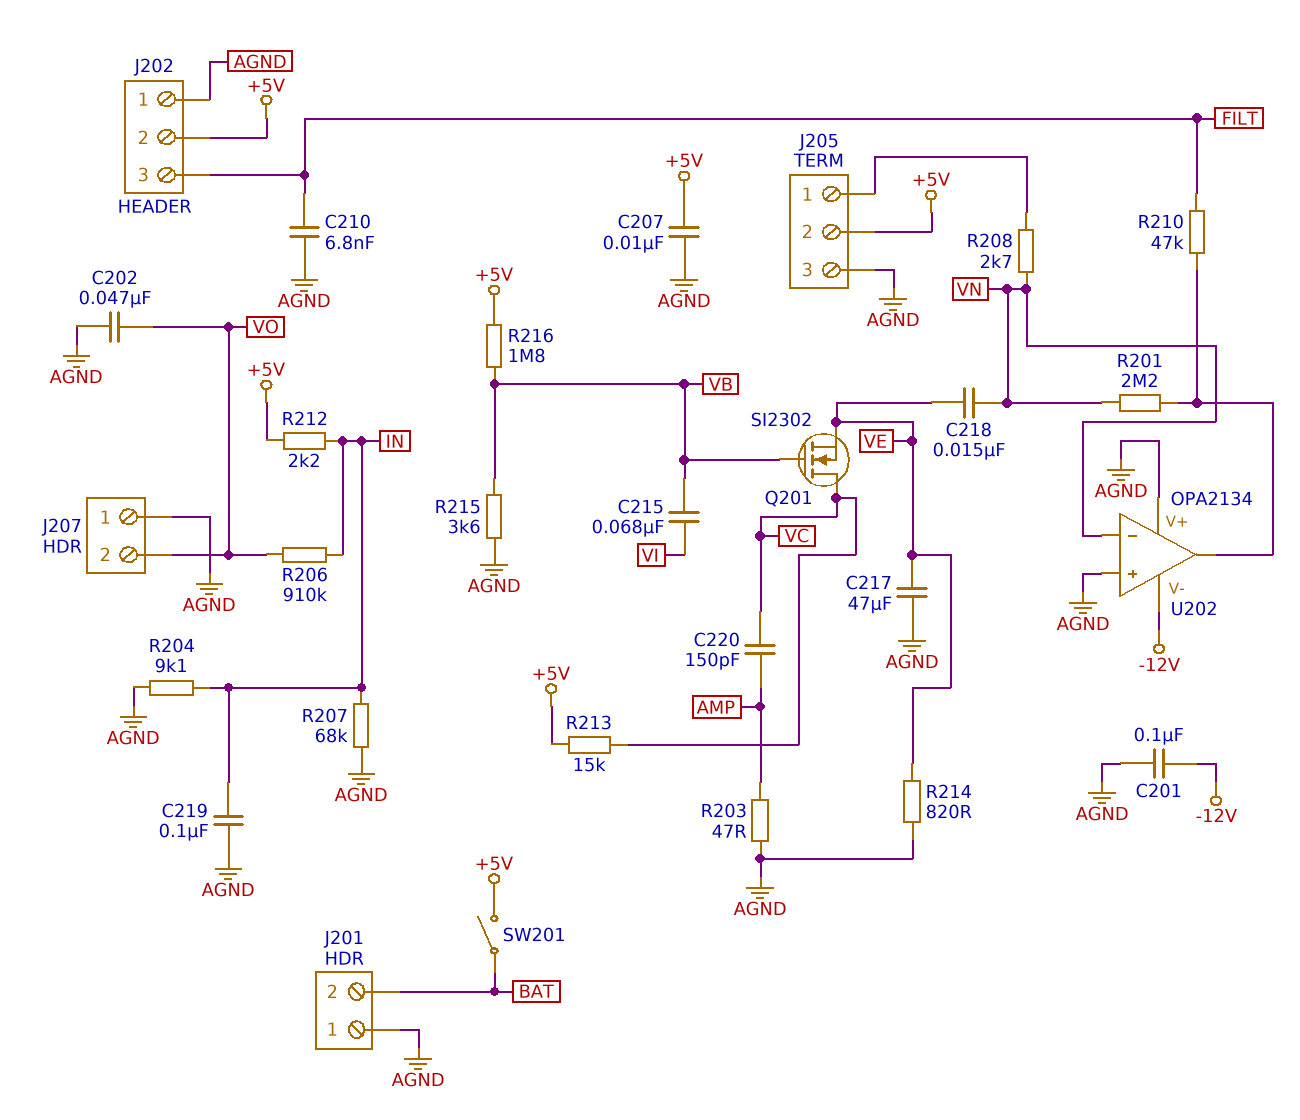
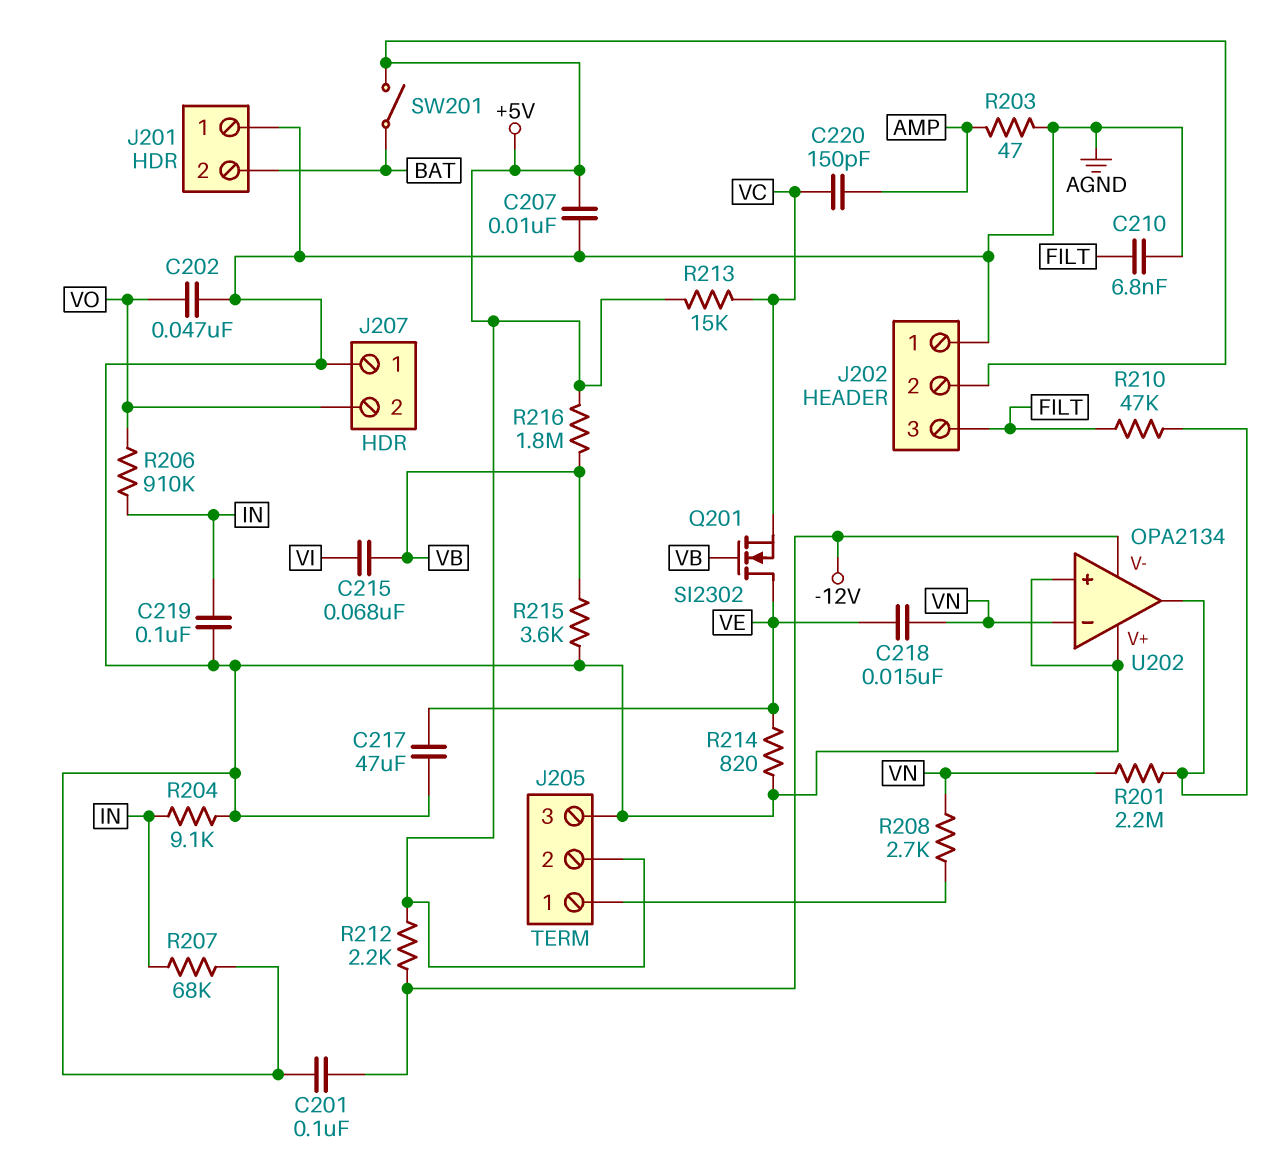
Q201: NMOS SI2302 (G VB, D VC, S VE) -> NMOS SI2302 (G VB, D VE, S VC)
R212: 2.2k (+5V, IN) -> 2.2k (+5V, -12V)

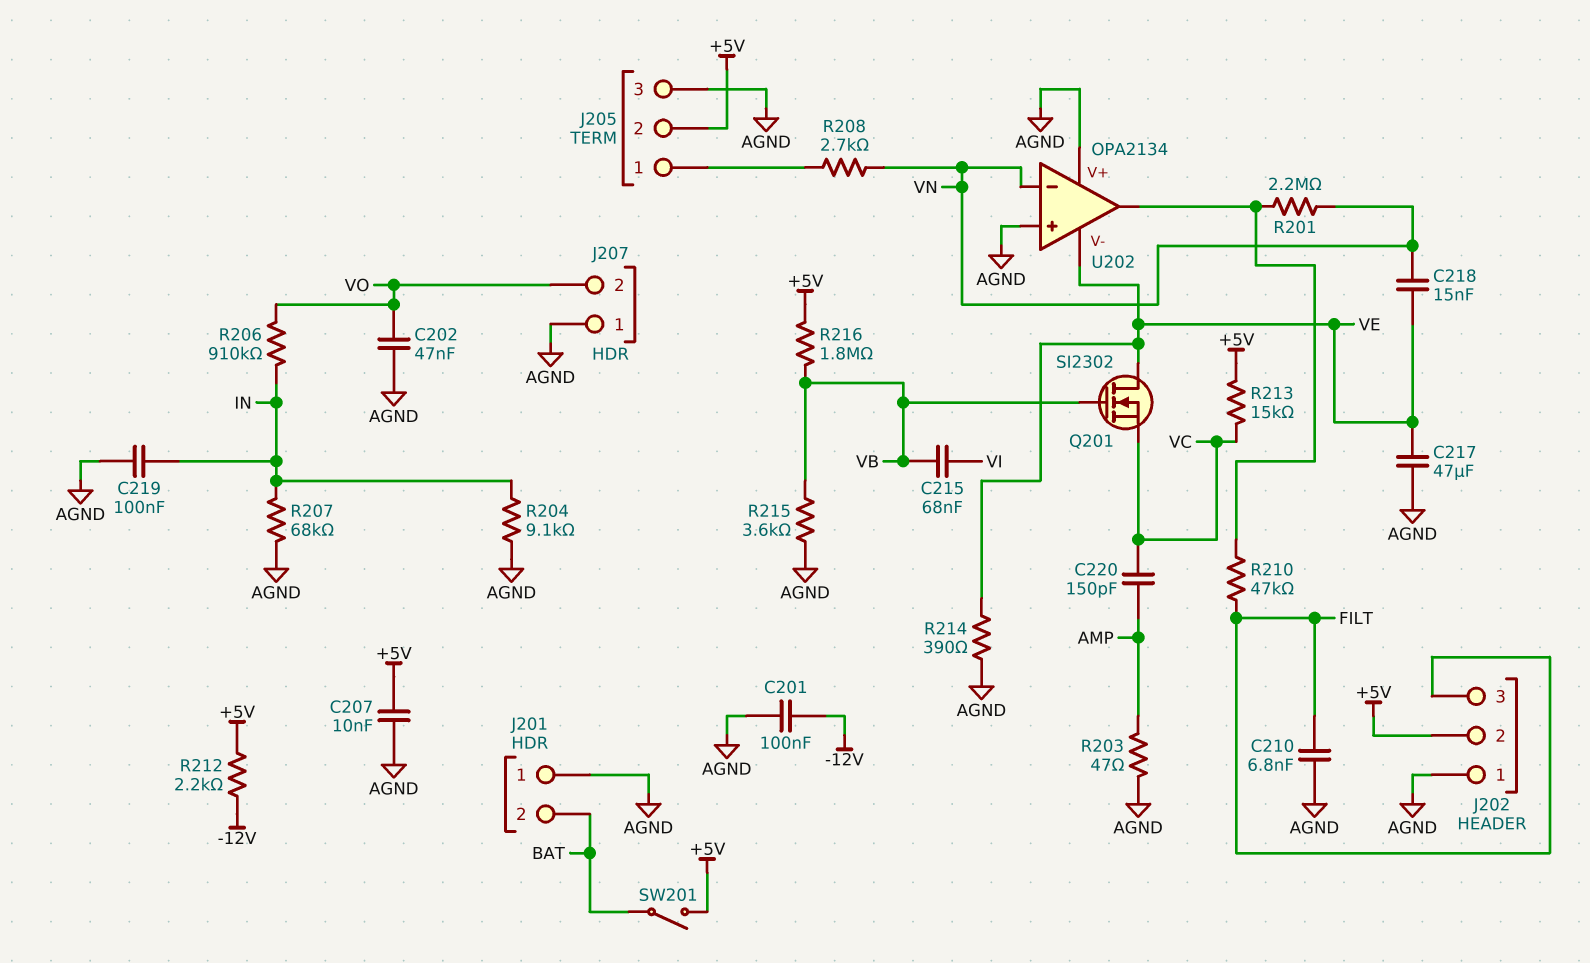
R214: 820 (AGND, VE) -> 390 (AGND, VE)
U202 pin V-: -12V -> VE

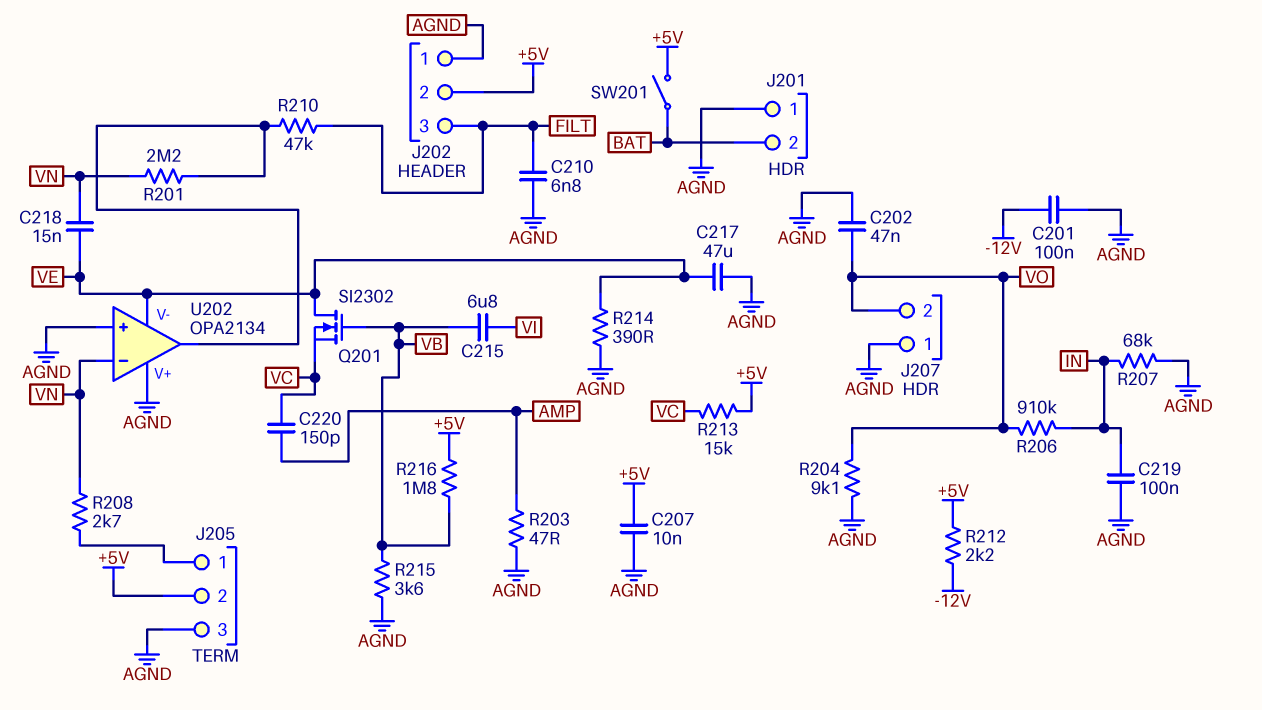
C215: 68nF (VB, VI) -> 6.8uF (VB, VI)
R204: 9.1k (AGND, IN) -> 9.1k (AGND, VO)

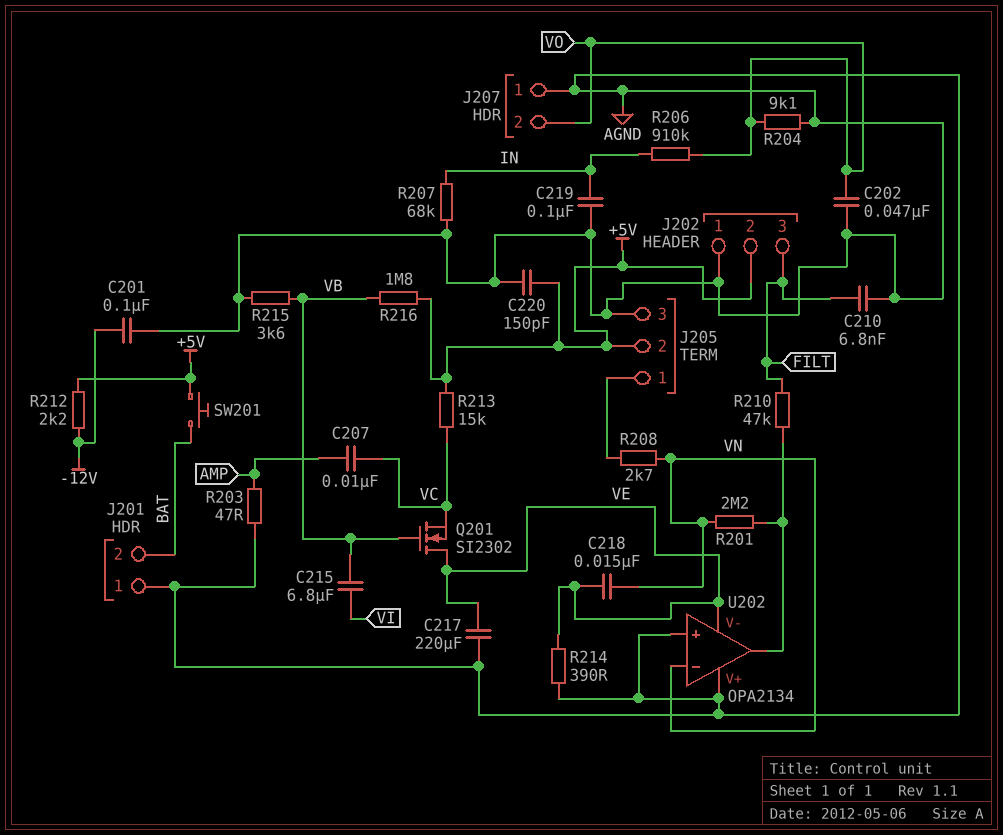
C207: 10nF (+5V, AGND) -> 10nF (AMP, VC)
C217: 47uF (AGND, VE) -> 220uF (AGND, VE)
C220: 150pF (AMP, VC) -> 150pF (+5V, AGND)
SW201: switch (+5V, BAT) -> button (+5V, BAT)

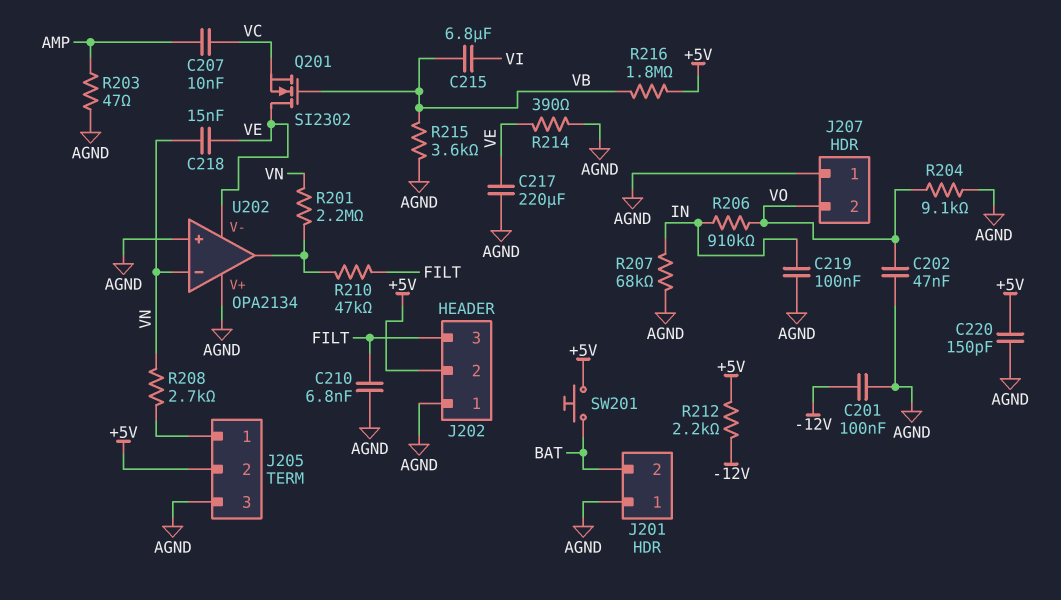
R213: 15k (+5V, VC) -> none

